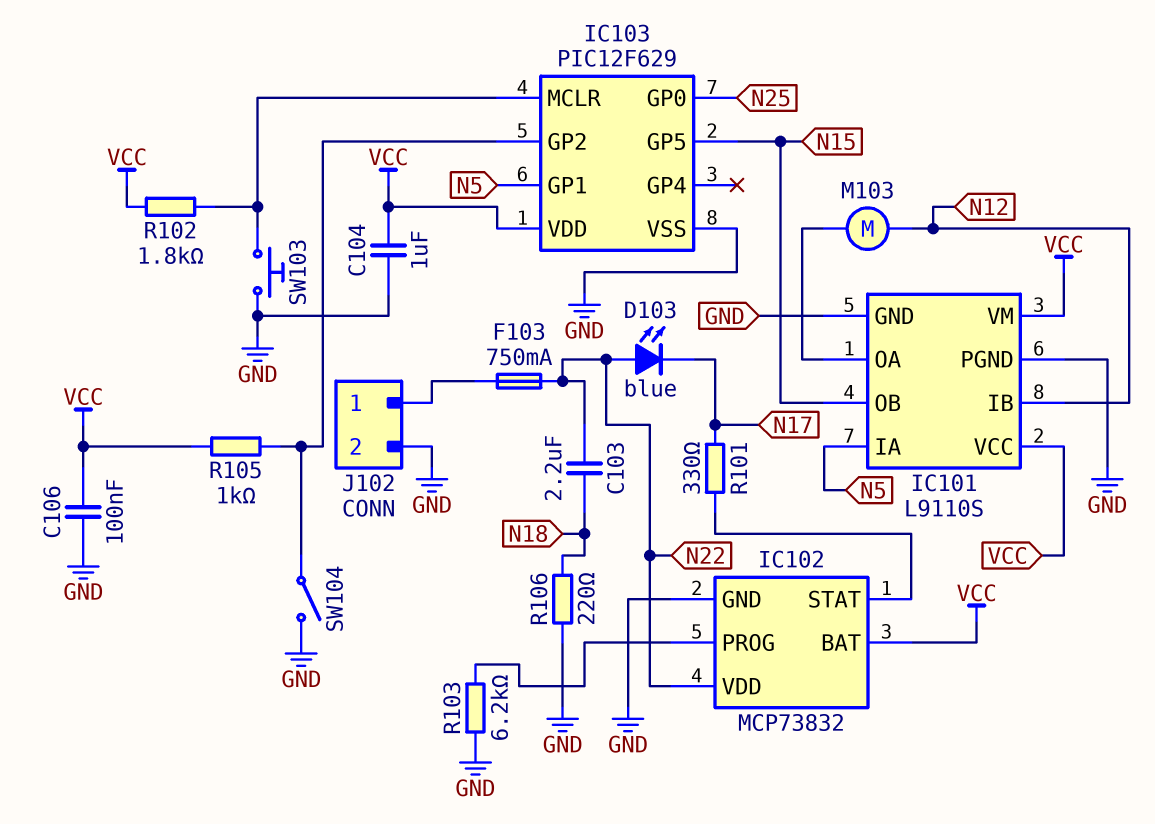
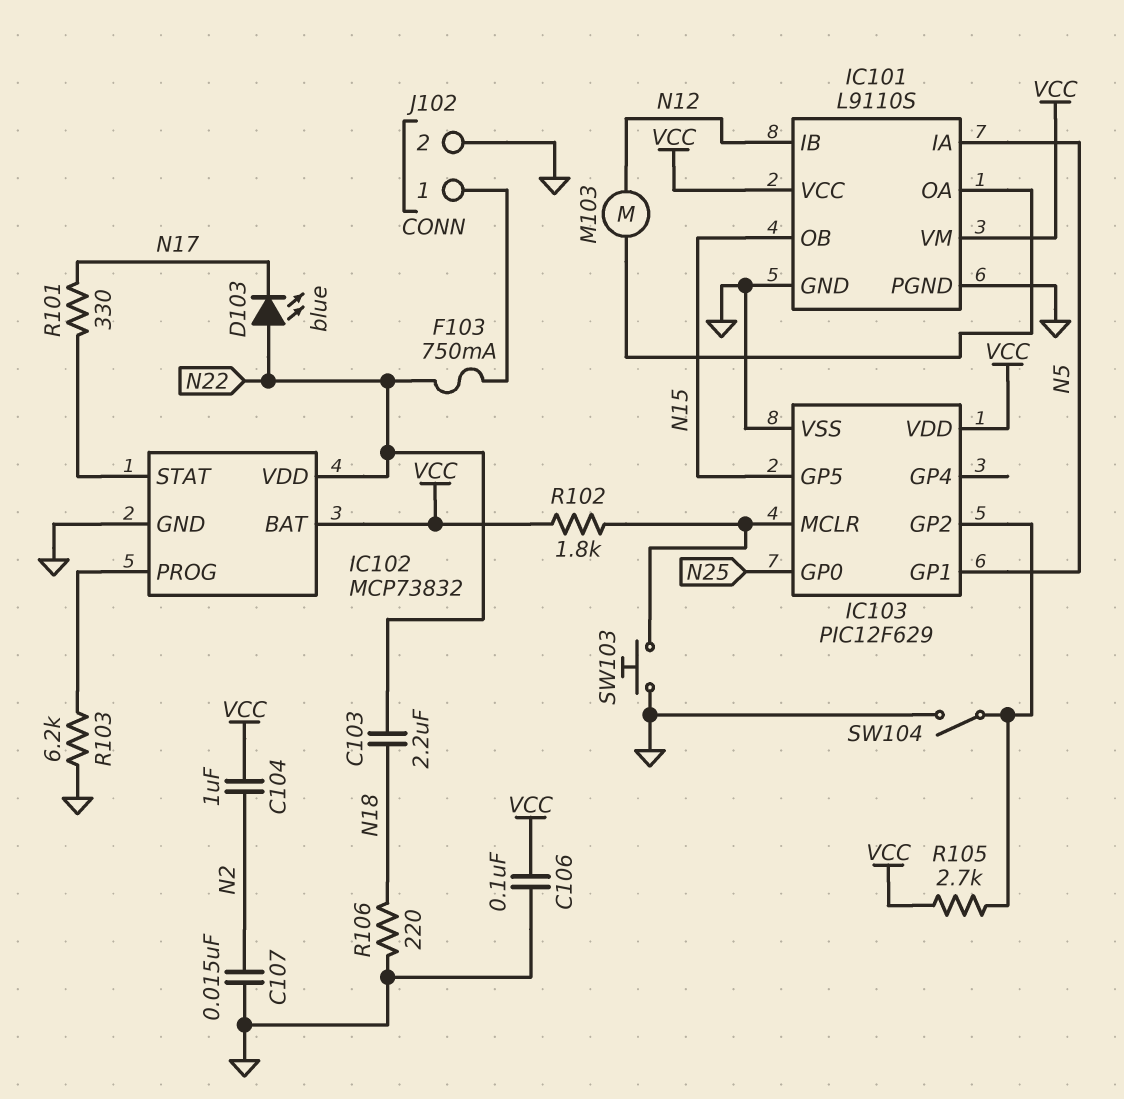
C104: 1uF (GND, VCC) -> 1uF (N2, VCC)
C107: none -> 15nF (GND, N2)
R105: 1k (IC103/GP2, VCC) -> 2.7k (IC103/GP2, VCC)

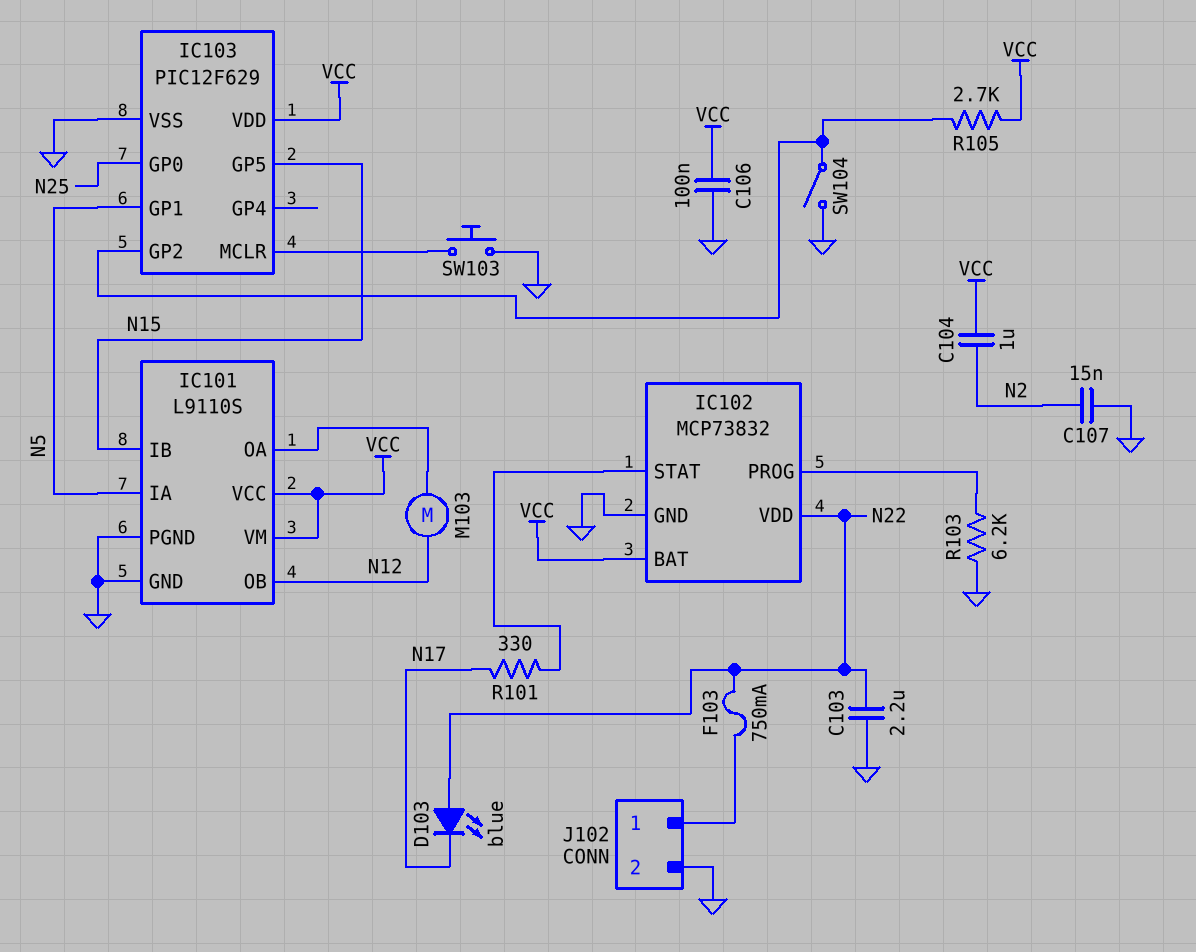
C103: 2.2uF (N18, N22) -> 2.2uF (GND, N22)
IC101 pin IB: N12 -> N15
IC101 pin OB: N15 -> N12
R102: 1.8k (IC103/MCLR, VCC) -> none
R106: 220 (GND, N18) -> none

